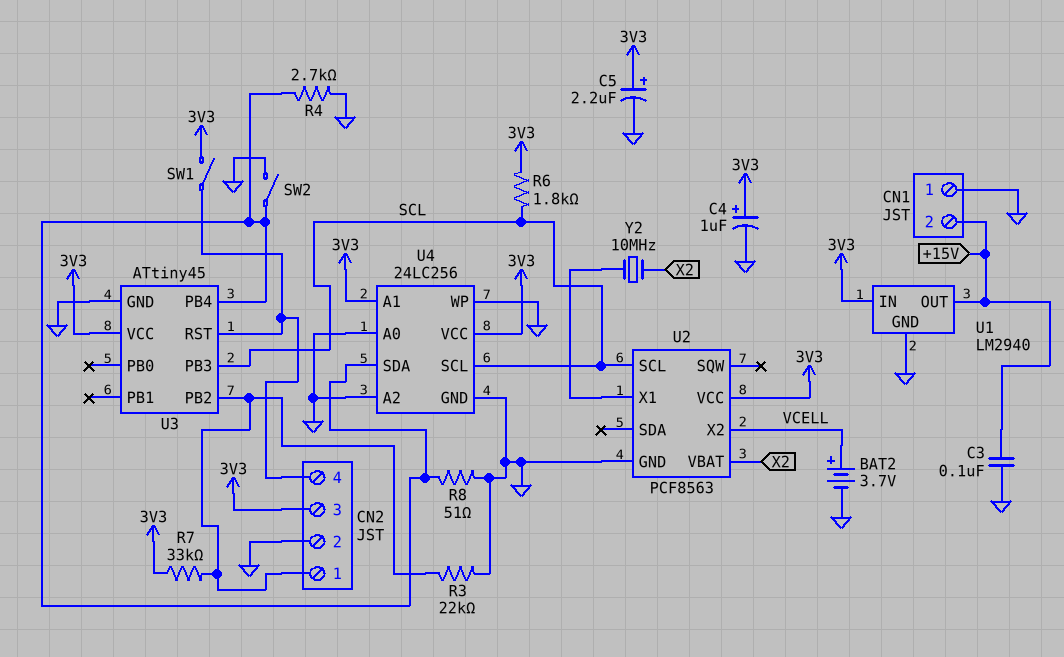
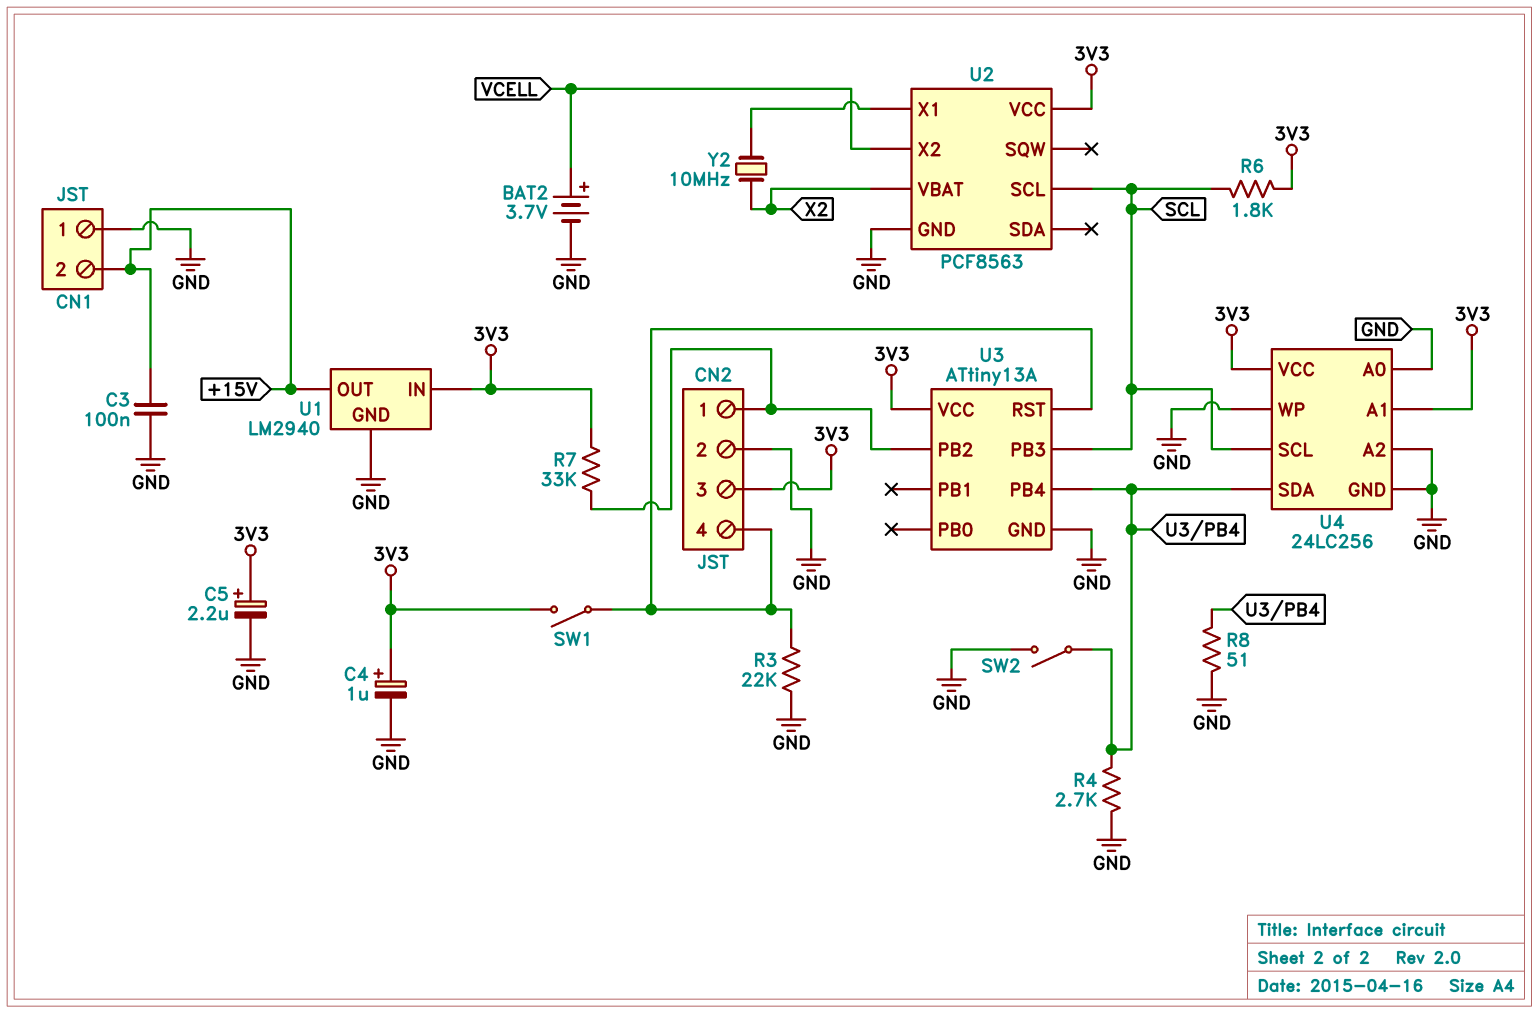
R3: 22k (CN2/1, GND) -> 22k (CN2/4, GND)
U3: ATtiny45 -> ATtiny13A

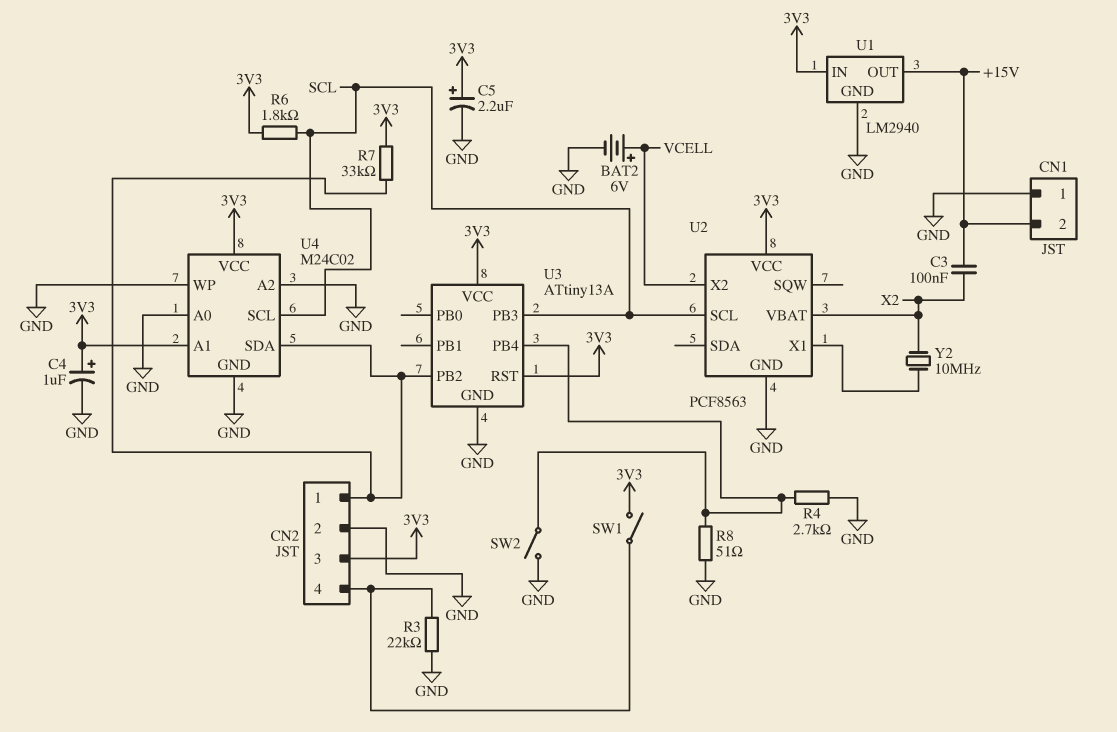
BAT2: 3.7V (plus VCELL, minus GND) -> 6V (plus VCELL, minus GND)
C3: 100nF (+15V, GND) -> 100nF (+15V, X2)
U3 pin RST: CN2/4 -> 3V3
U4: 24LC256 -> M24C02
U4 pin SDA: U3/PB4 -> CN2/1

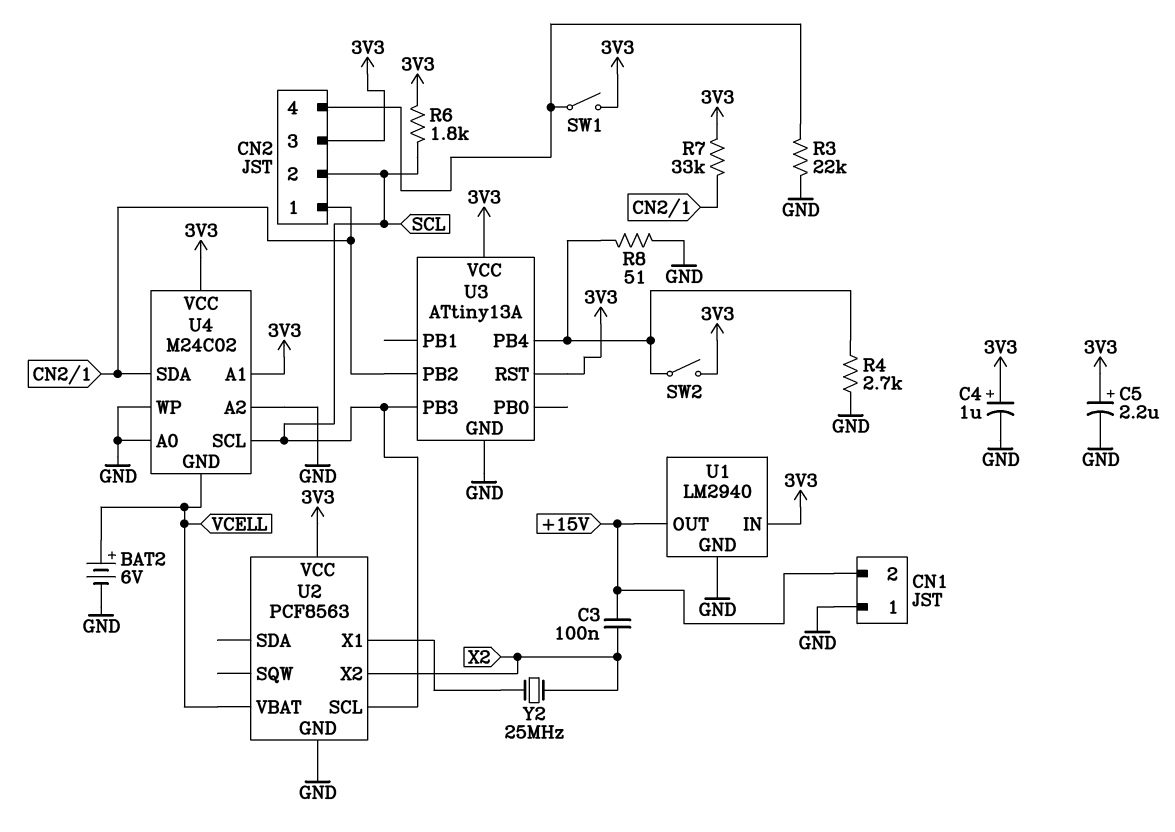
CN2 pin 2: GND -> SCL
SW2: switch (GND, U3/PB4) -> switch (3V3, U3/PB4)
U2 pin VBAT: X2 -> VCELL
U2 pin X2: VCELL -> X2
U4 pin GND: GND -> VCELL
Y2: 10MHz (U2/X1, X2) -> 25MHz (U2/X1, X2)

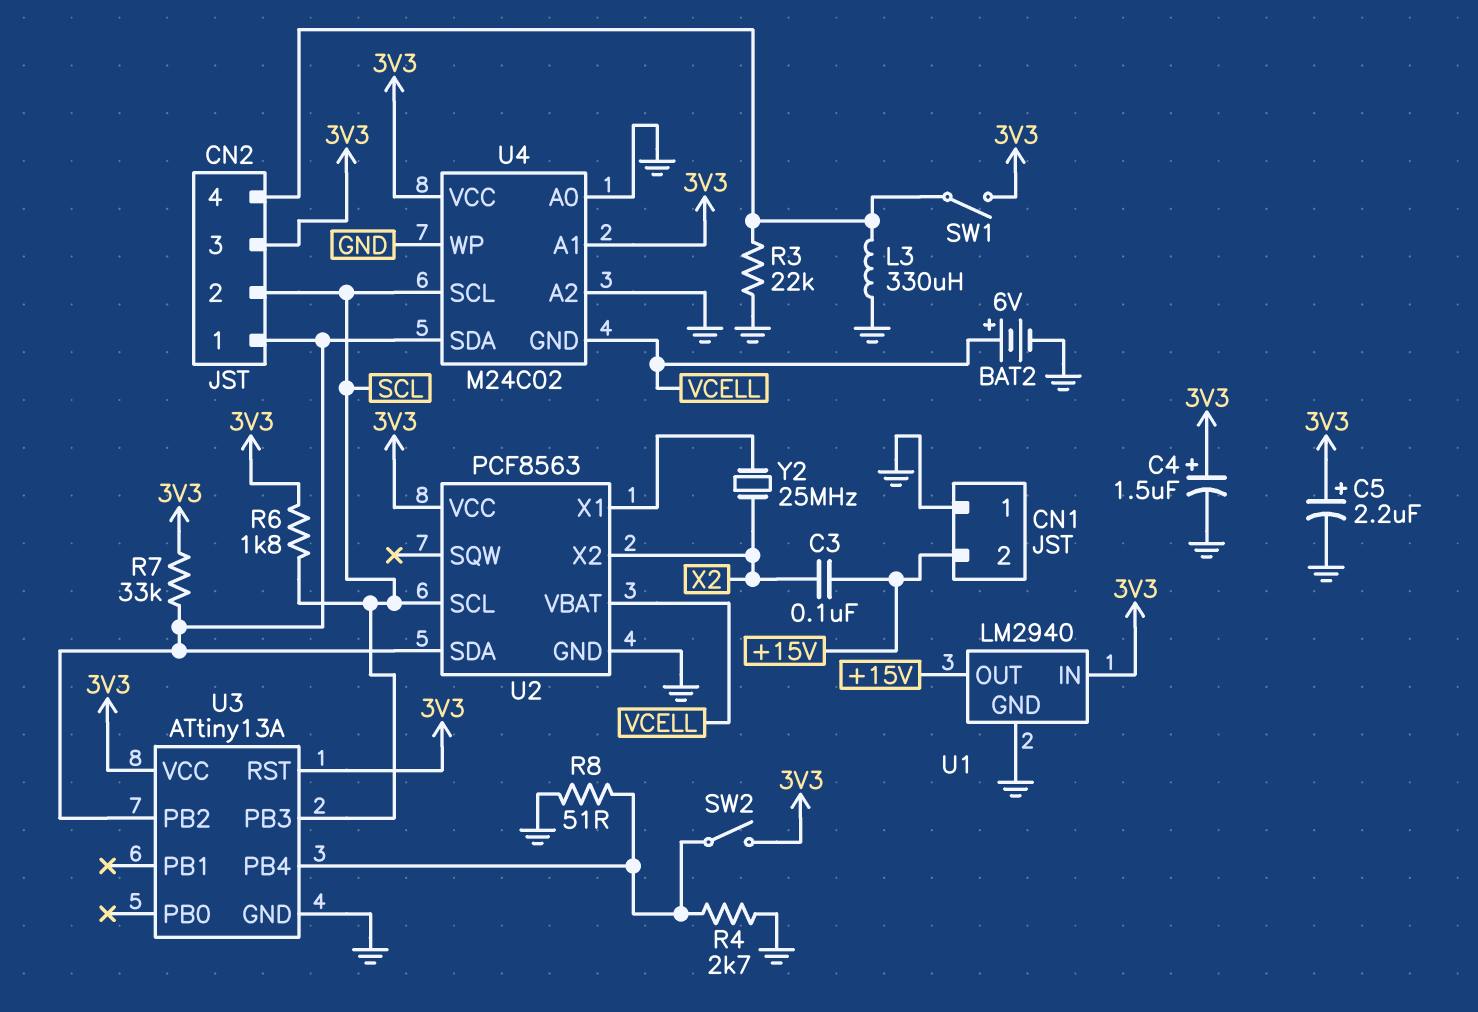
C4: 1uF (plus 3V3, minus GND) -> 1.5uF (plus 3V3, minus GND)
L3: none -> 330uH (CN2/4, GND)
U2 pin SDA: none -> CN2/1

